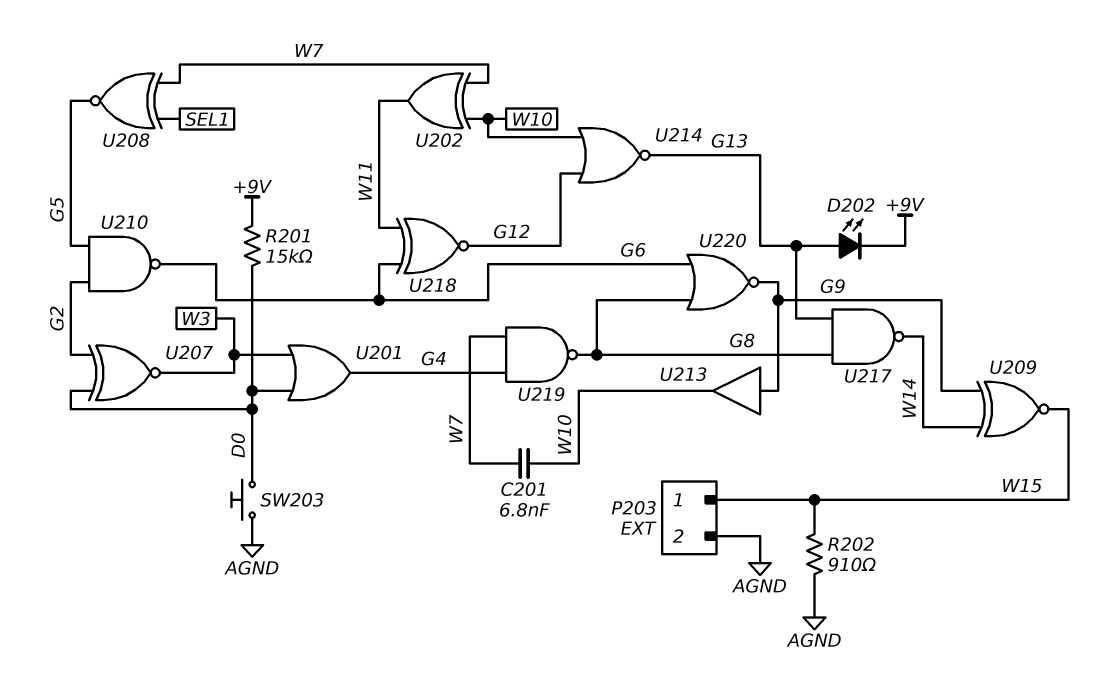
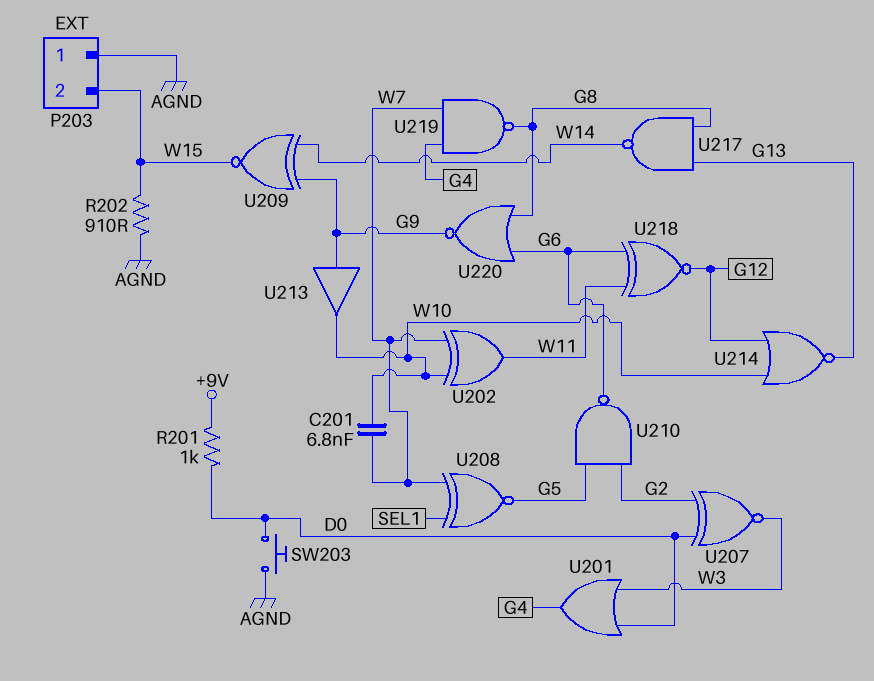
D202: LED (A G13, K +9V) -> none
P203 pin 1: W15 -> AGND
P203 pin 2: AGND -> W15
R201: 15k (+9V, D0) -> 1k (+9V, D0)

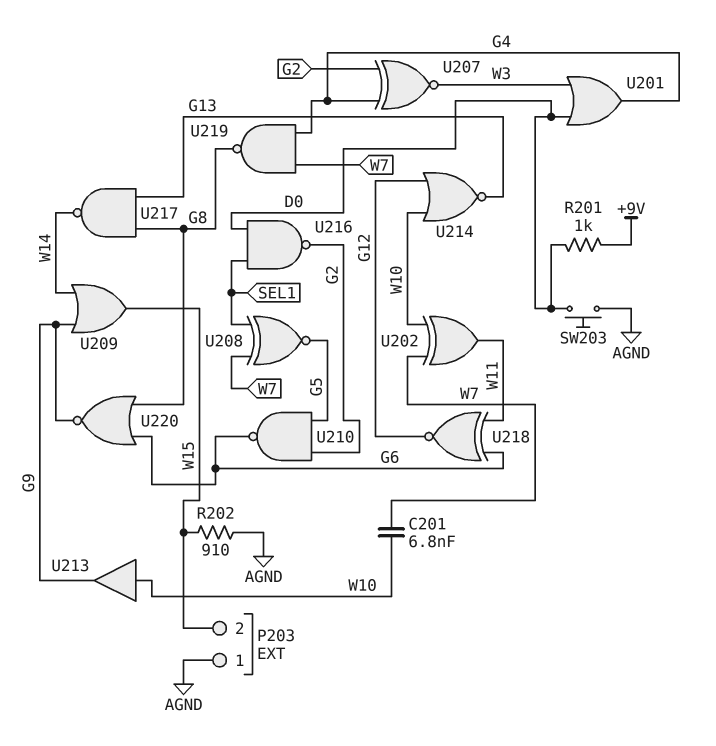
U207: XNOR (in D0, in G2, out W3) -> XNOR (in G2, in G4, out W3)
U209: XNOR (in G9, in W14, out W15) -> OR (in G9, in W14, out W15)
U213: buffer (in G9, out W10) -> buffer (in W10, out G9)
U216: none -> NAND (in D0, in SEL1, out G2)

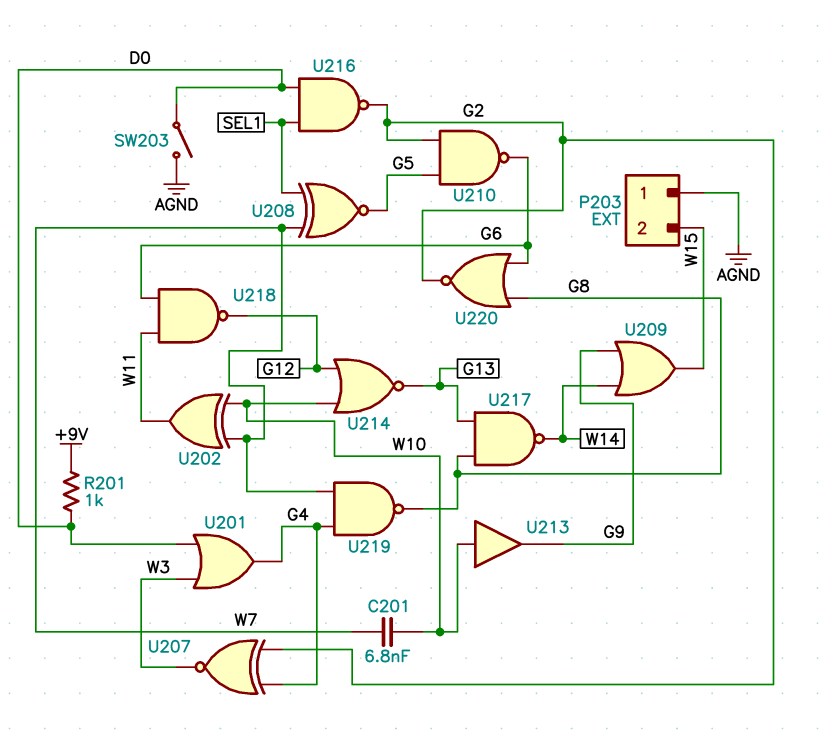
R202: 910 (AGND, W15) -> none
SW203: button (AGND, D0) -> switch (AGND, D0)
U218: XNOR (in G6, in W11, out G12) -> NAND (in G6, in W11, out G12)
U220: NOR (in G6, in G8, out G9) -> NOR (in G6, in G8, out G2)

